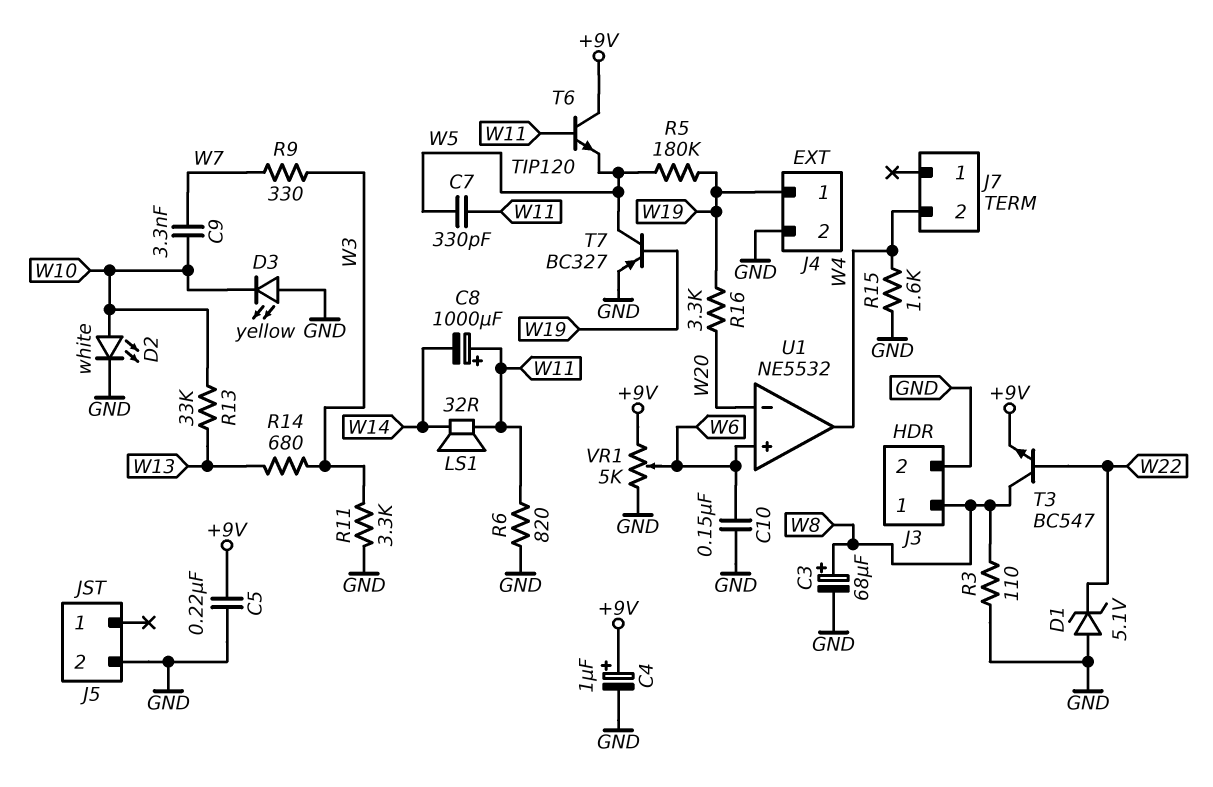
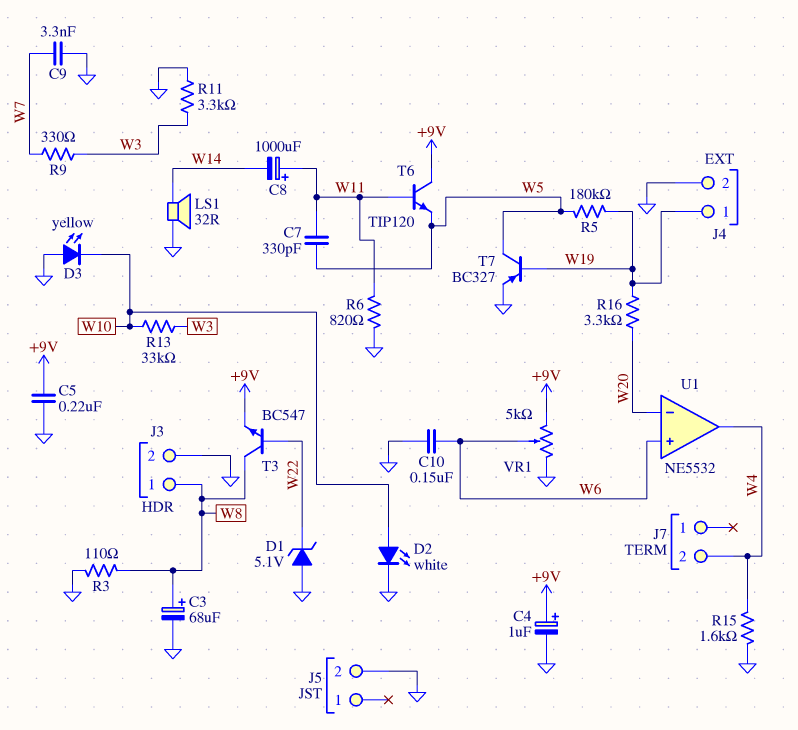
C9: 3.3nF (W7, W10) -> 3.3nF (GND, W7)
LS1: speaker 32R (W11, W14) -> speaker 32R (GND, W14)
R13: 33k (W10, W13) -> 33k (W3, W10)
R14: 680 (W3, W13) -> none

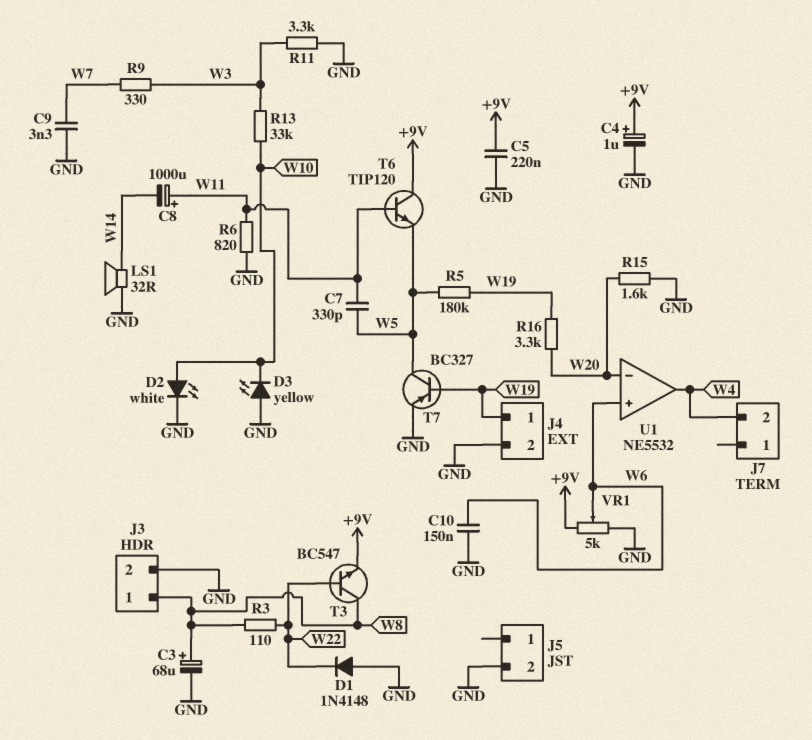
D1: zener 5.1V (A GND, K W22) -> diode 1N4148 (A GND, K W22)
R3: 110 (GND, W8) -> 110 (W8, W22)
R15: 1.6k (GND, W4) -> 1.6k (GND, W20)

